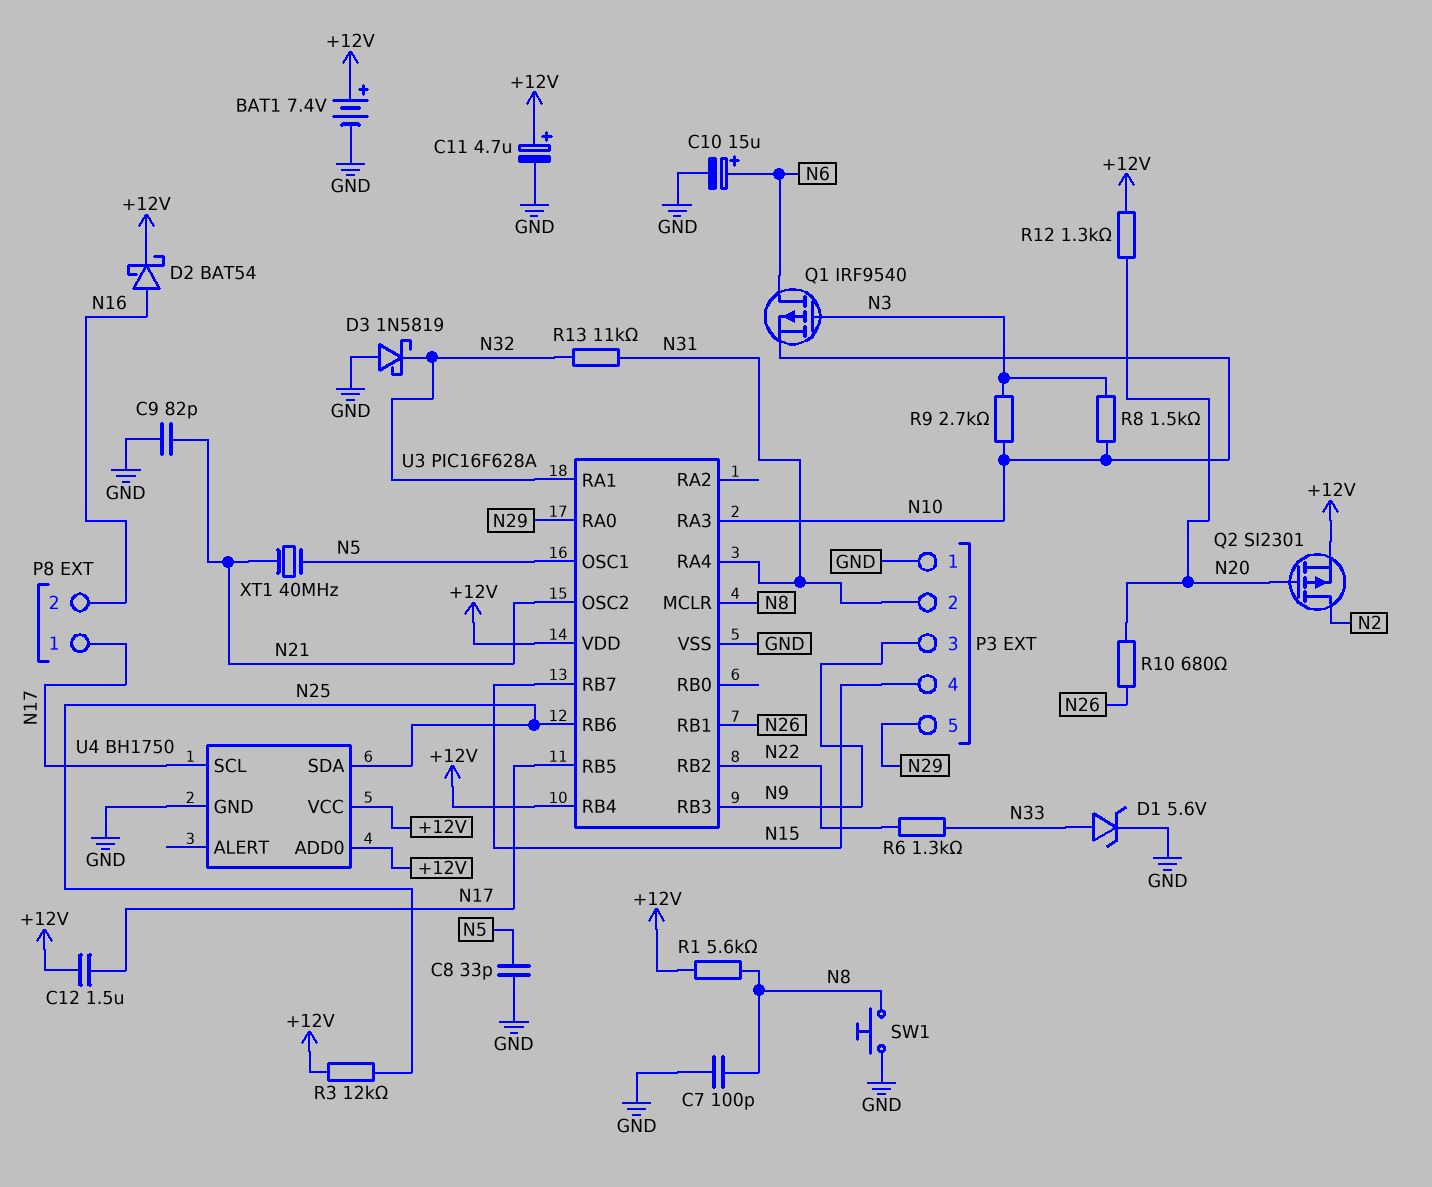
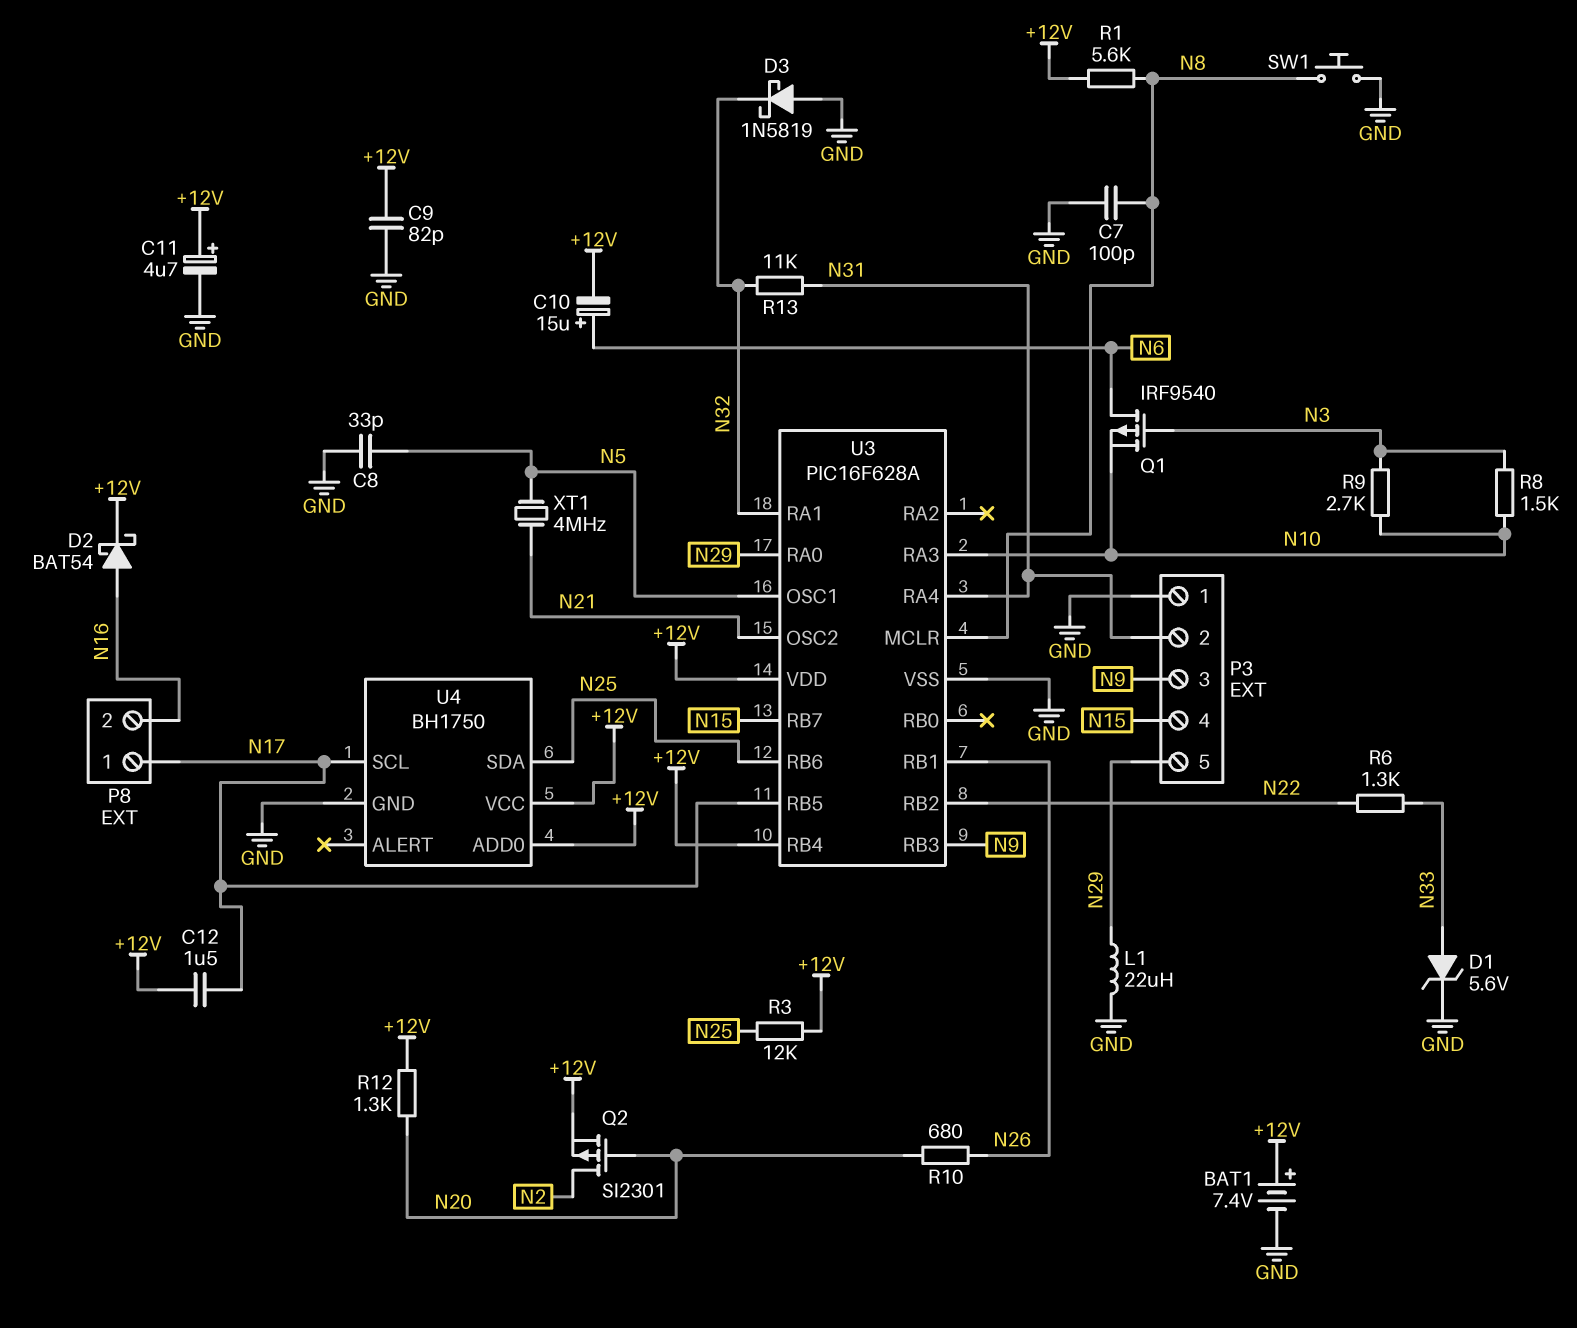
C9: 82pF (GND, N21) -> 82pF (+12V, GND)
C10: 15uF (plus N6, minus GND) -> 15uF (plus N6, minus +12V)
L1: none -> 22uH (GND, N29)
XT1: 40MHz (N5, N21) -> 4MHz (N5, N21)

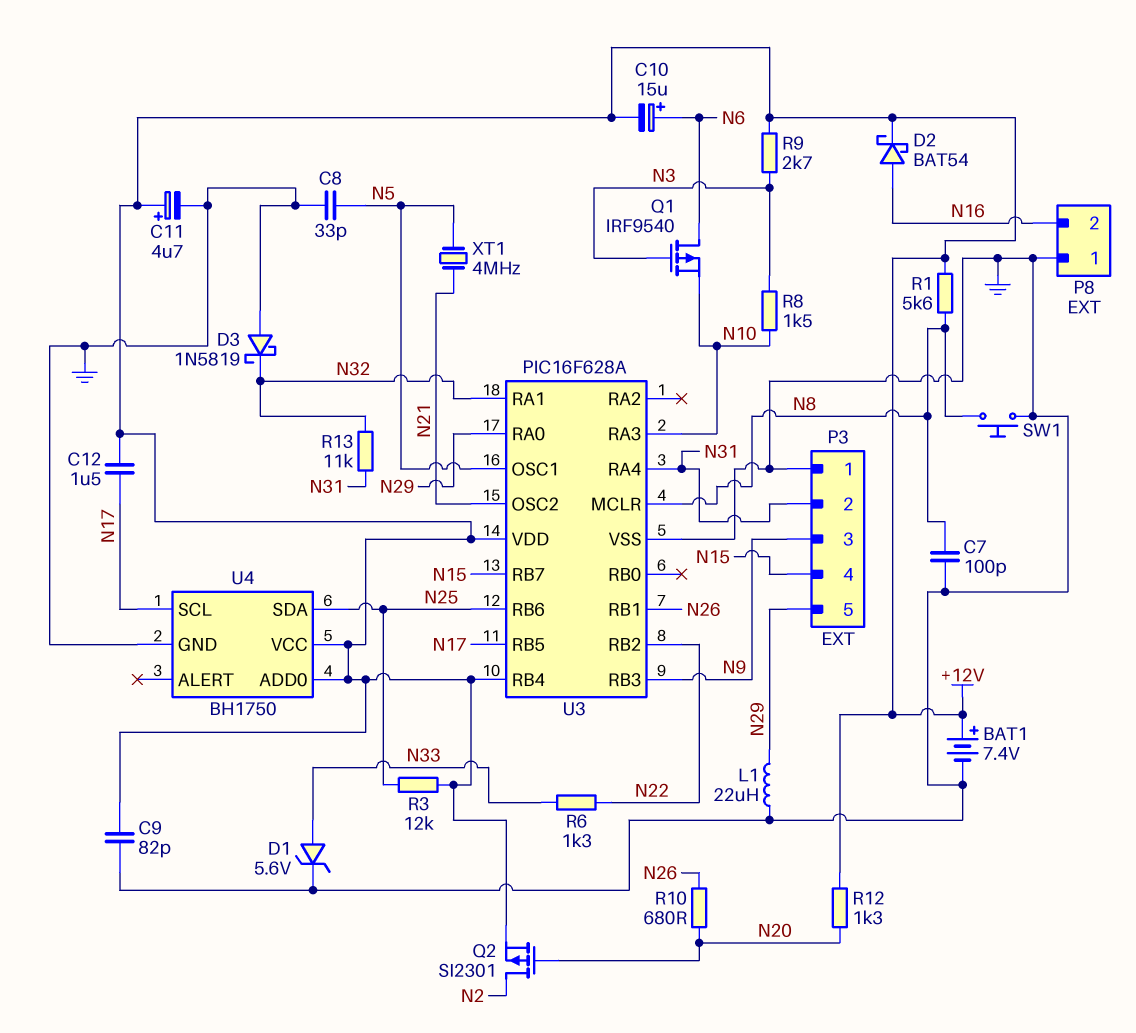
P8 pin 1: N17 -> GND
R9: 2.7k (N3, N10) -> 2.7k (+12V, N3)

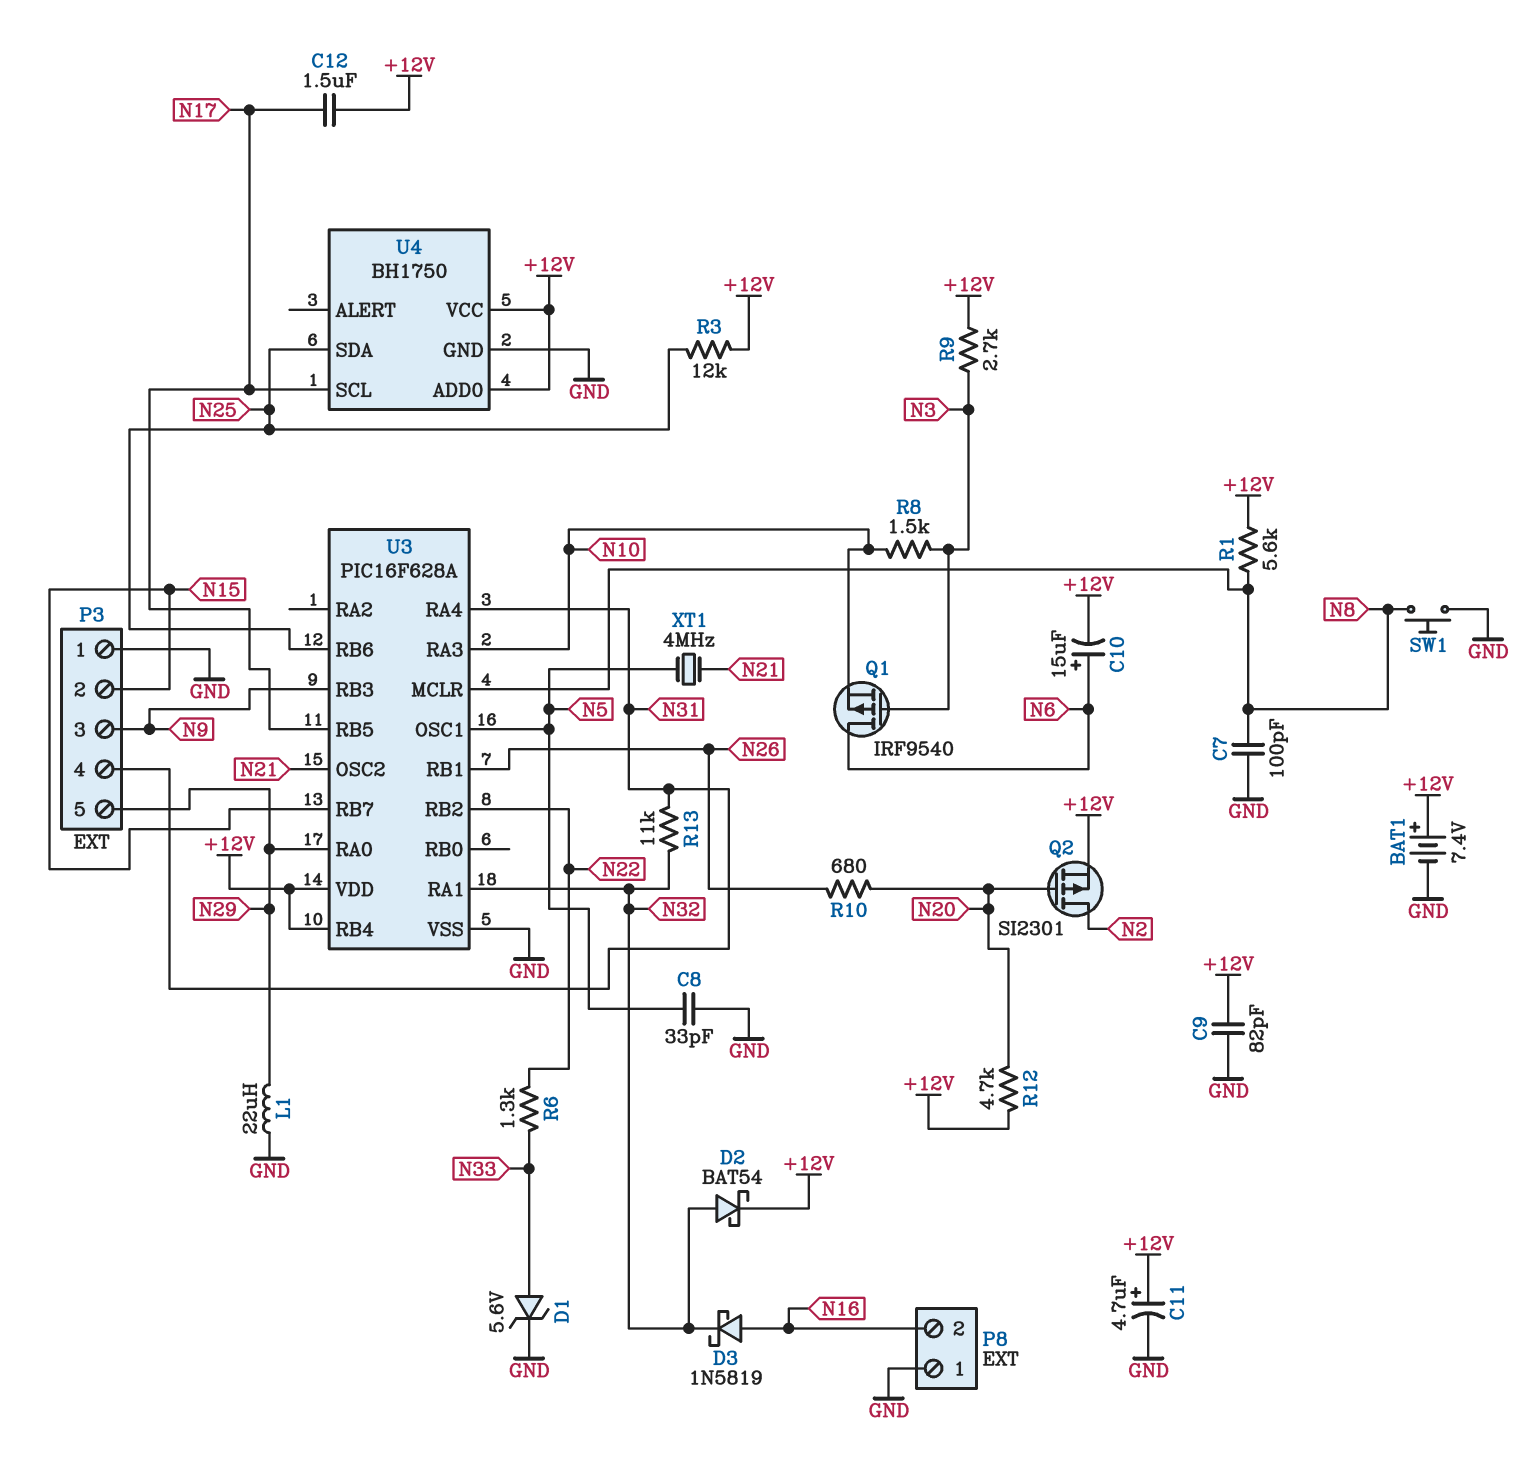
D2: schottky BAT54 (A N16, K +12V) -> schottky BAT54 (A N32, K +12V)
D3: schottky 1N5819 (A GND, K N32) -> schottky 1N5819 (A N16, K N32)
P3 pin 2: N31 -> N15
P3 pin 4: N15 -> N31
R12: 1.3k (+12V, N20) -> 4.7k (+12V, N20)

